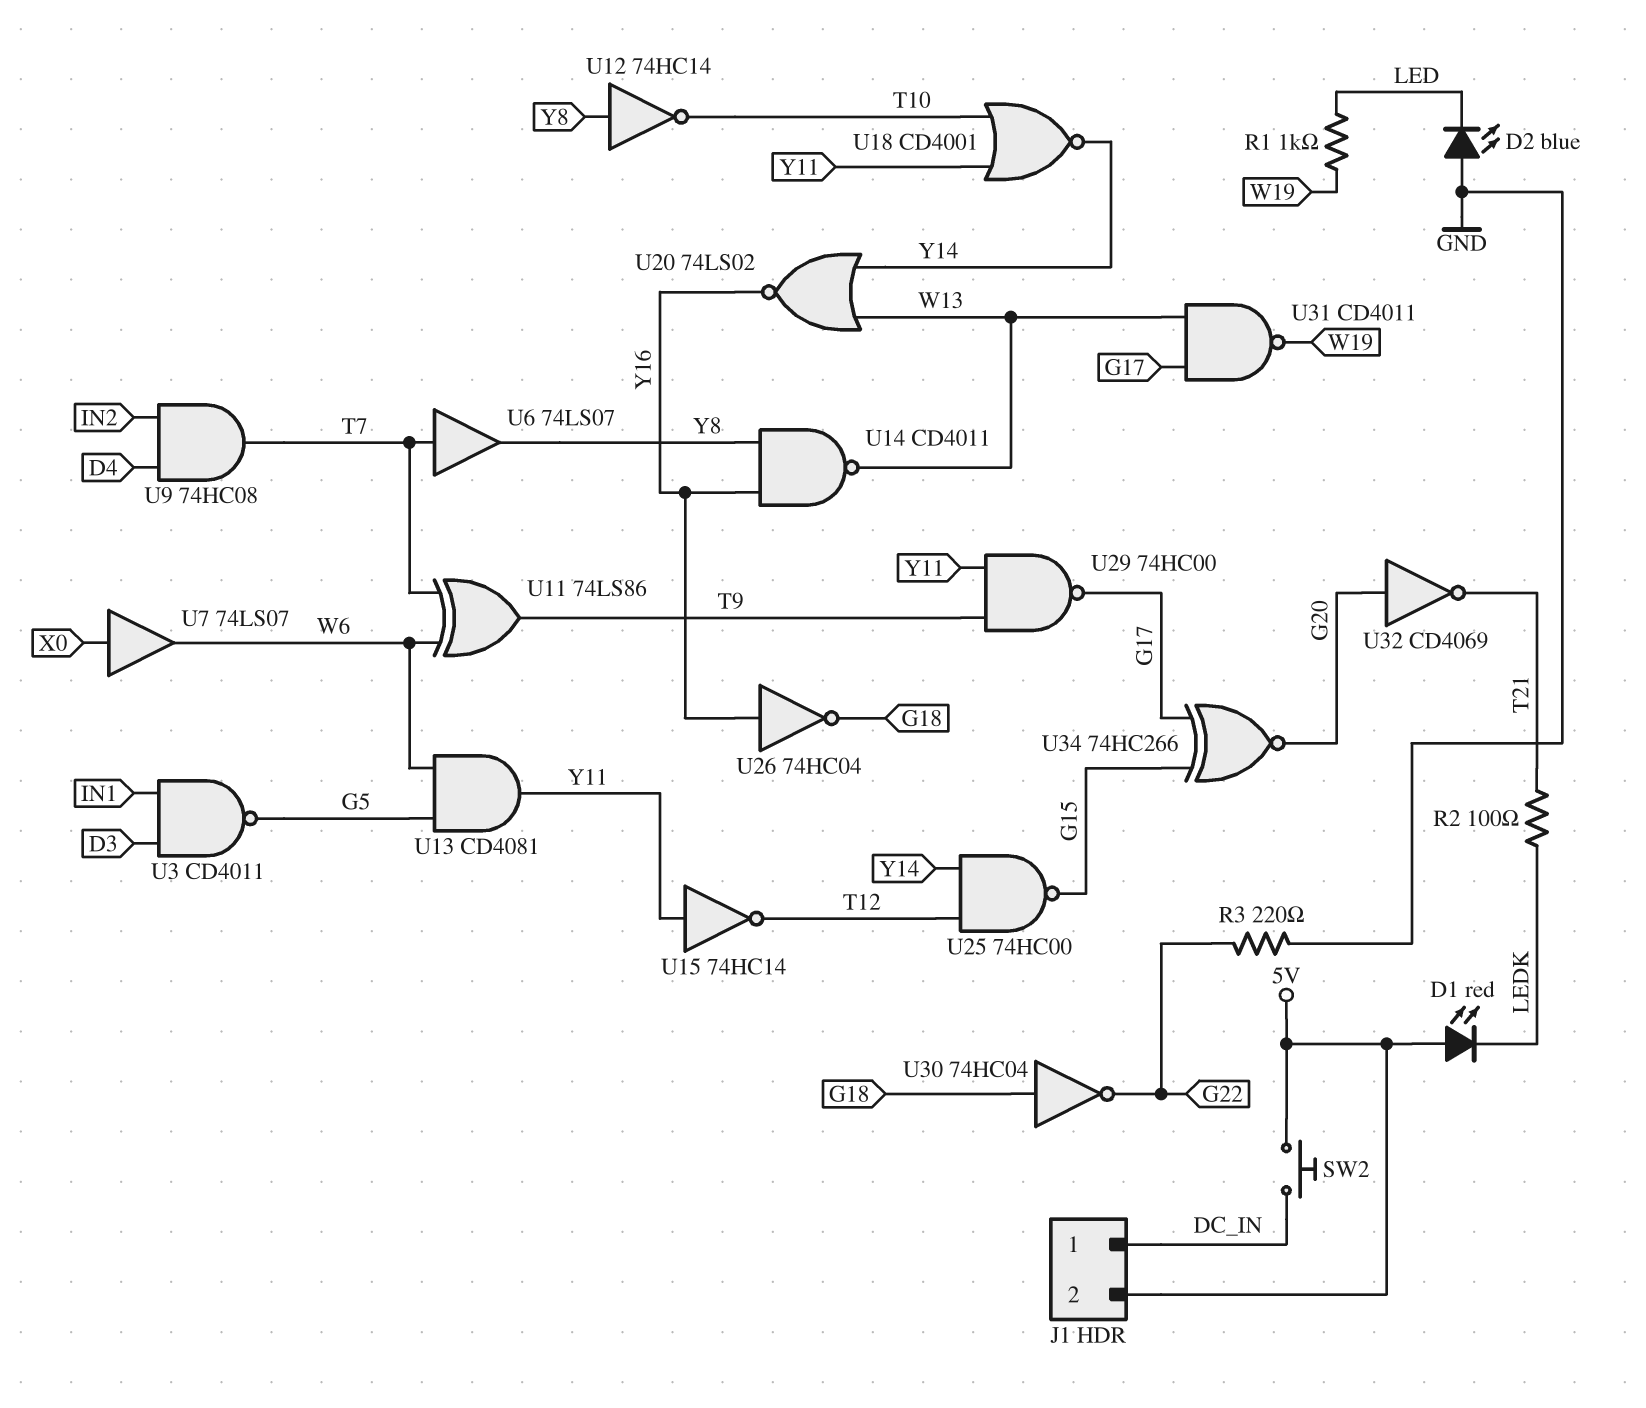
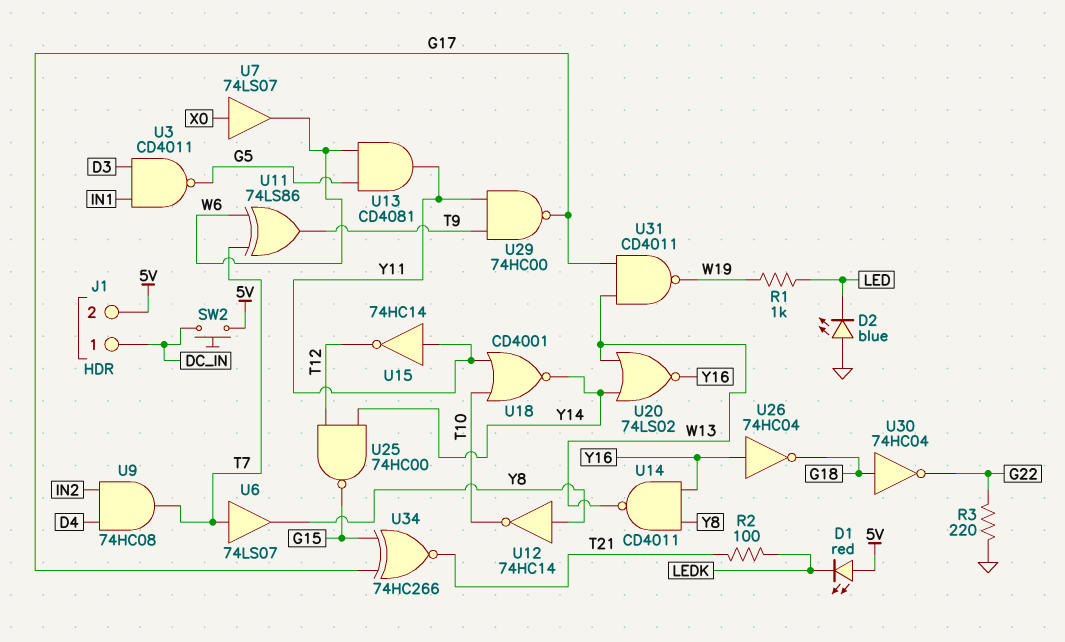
U32: NOT CD4069 (in G20, out T21) -> none
U34: XNOR 74HC266 (in G15, in G17, out G20) -> XNOR 74HC266 (in G15, in G17, out T21)

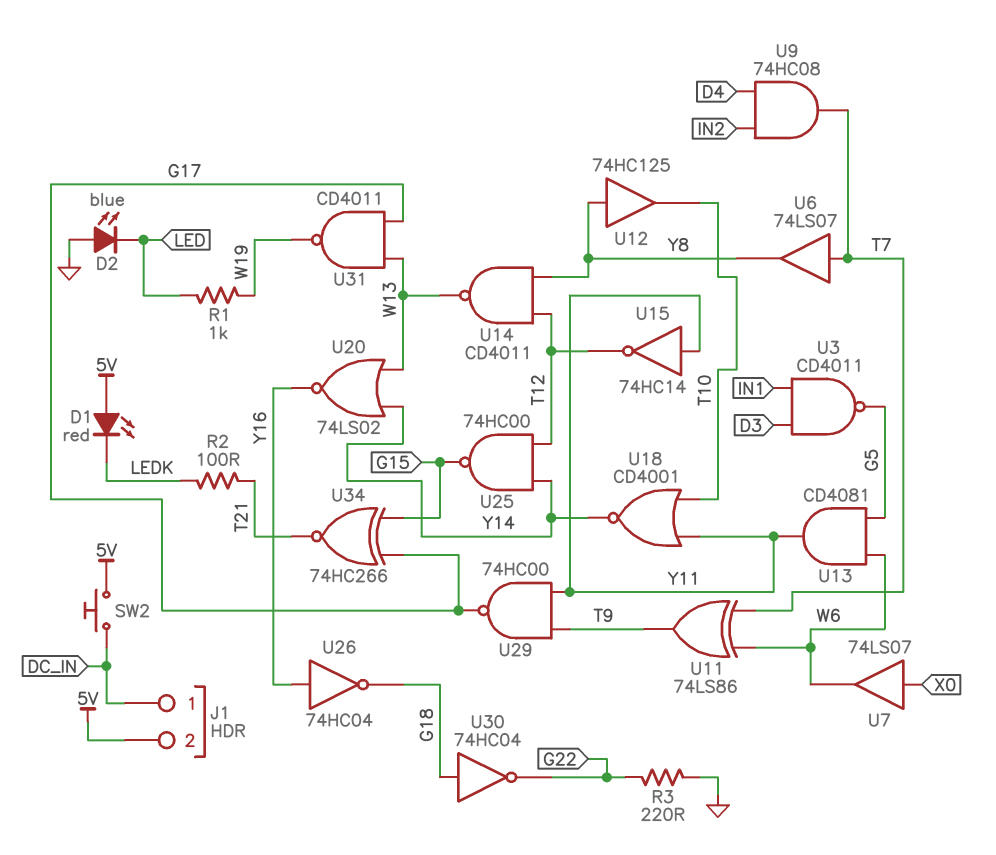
U12: NOT 74HC14 (in Y8, out T10) -> buffer 74HC125 (in Y8, out T10)
U14: NAND CD4011 (in Y8, in Y16, out W13) -> NAND CD4011 (in T12, in Y8, out W13)

